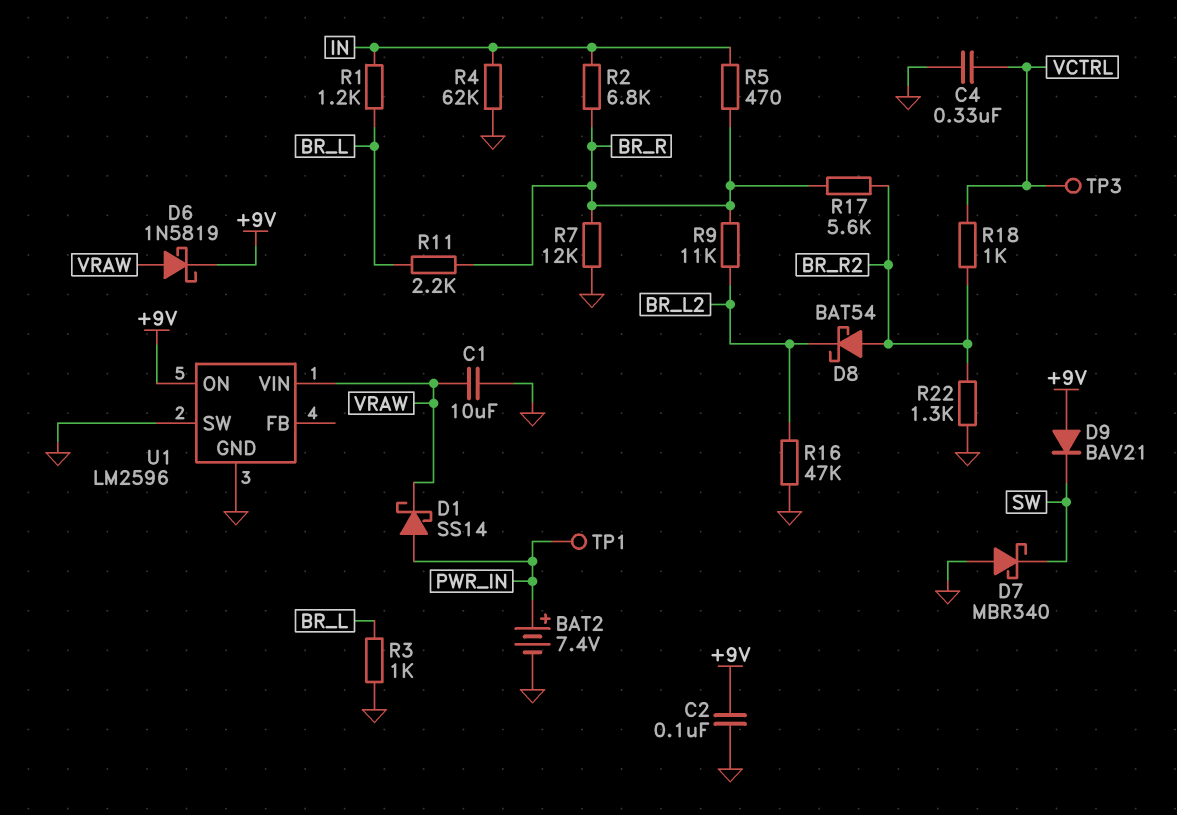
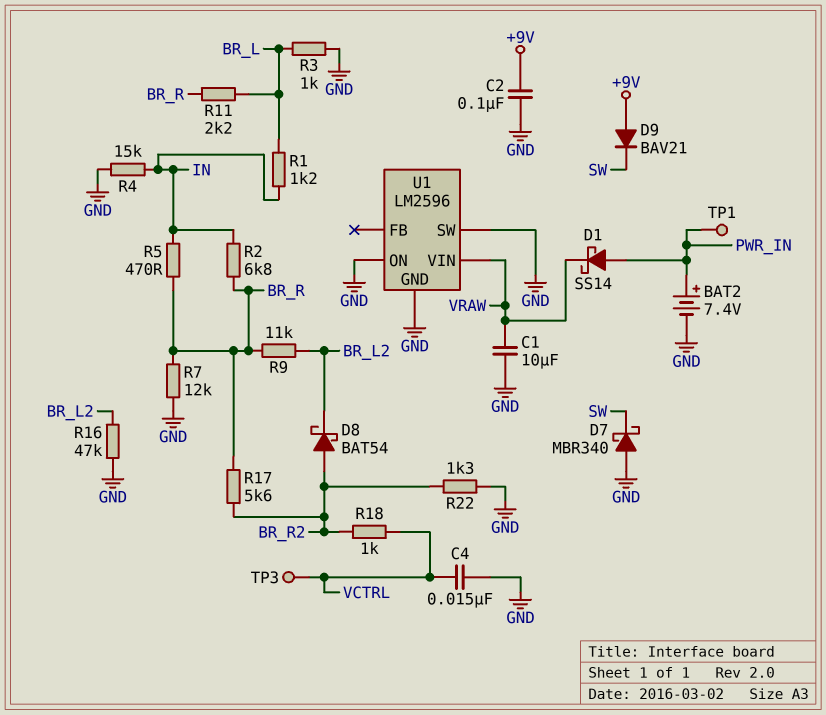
C4: 330nF (GND, VCTRL) -> 15nF (GND, VCTRL)
D6: schottky 1N5819 (A VRAW, K +9V) -> none
R4: 62k (GND, IN) -> 15k (GND, IN)
U1 pin ON: +9V -> GND

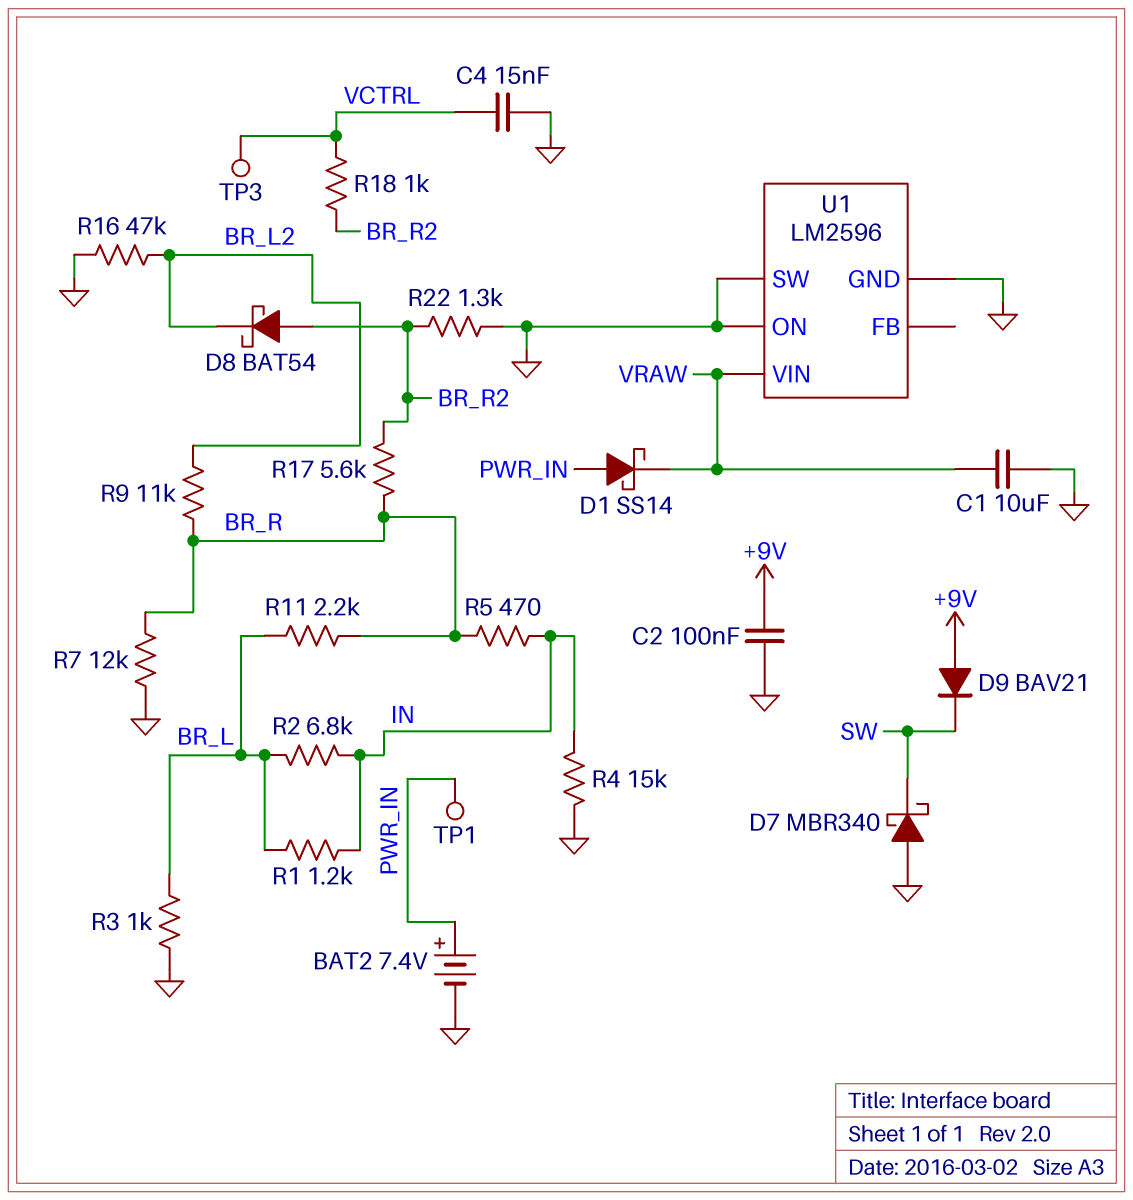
R2: 6.8k (BR_R, IN) -> 6.8k (BR_L, IN)

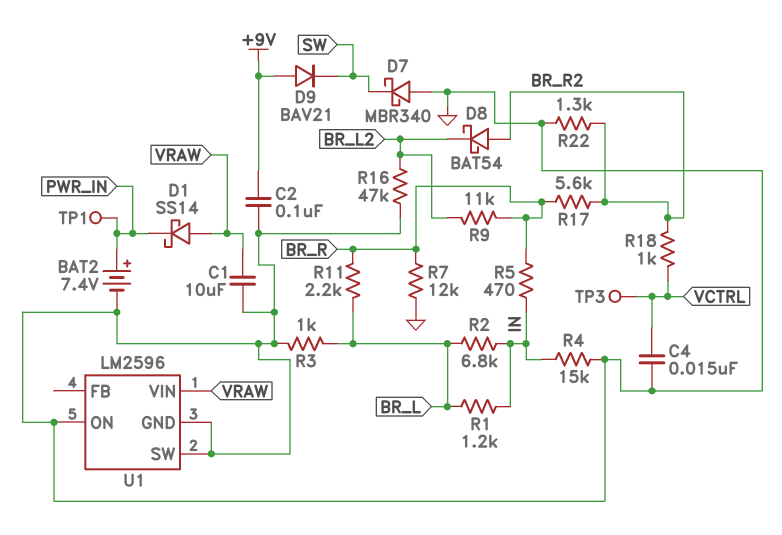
D1: schottky SS14 (A PWR_IN, K VRAW) -> schottky SS14 (A VRAW, K PWR_IN)

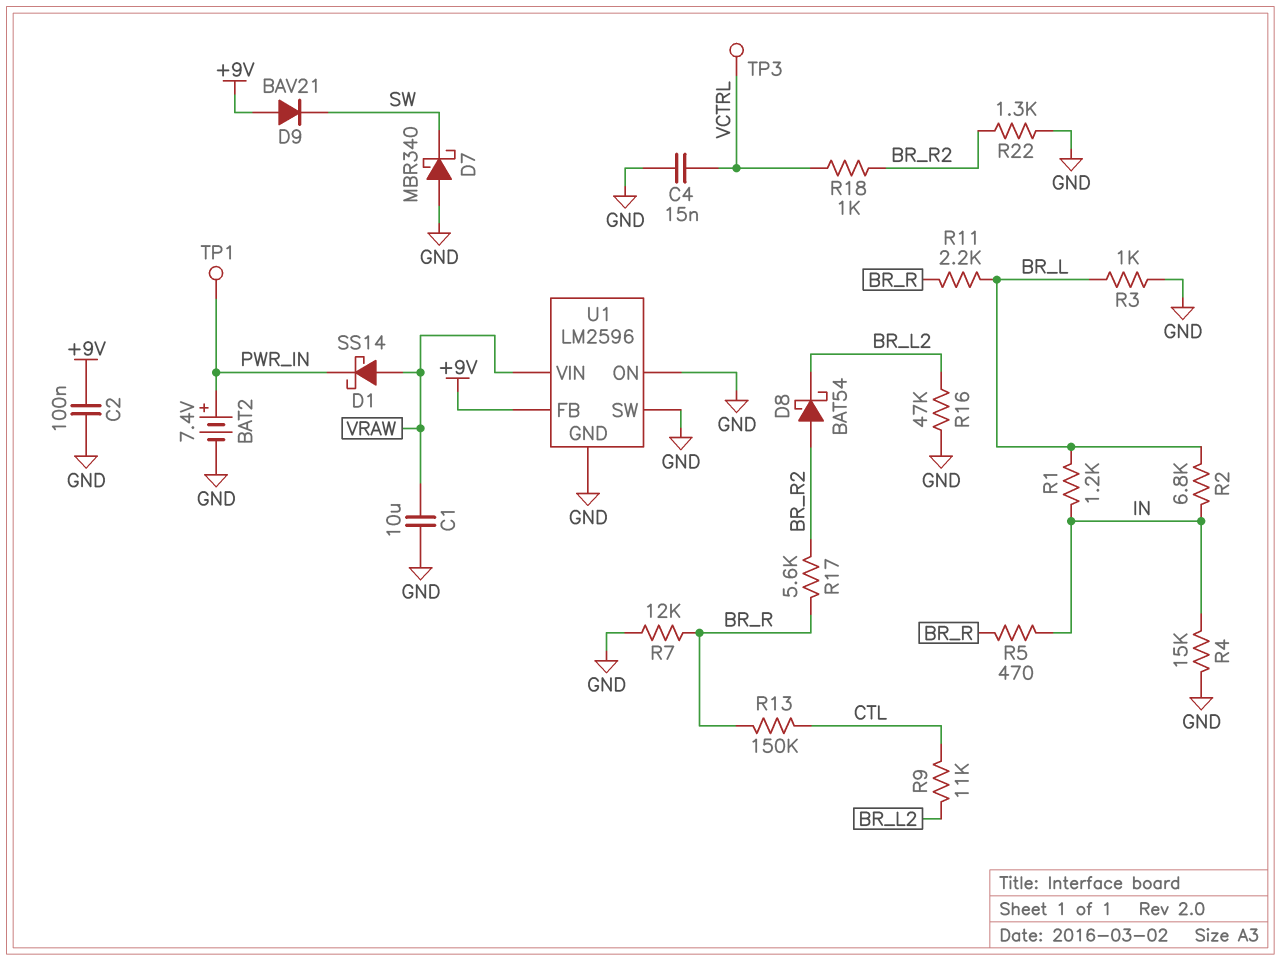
R9: 11k (BR_L2, BR_R) -> 11k (BR_L2, CTL)
R13: none -> 150k (BR_R, CTL)
U1 pin FB: none -> +9V

